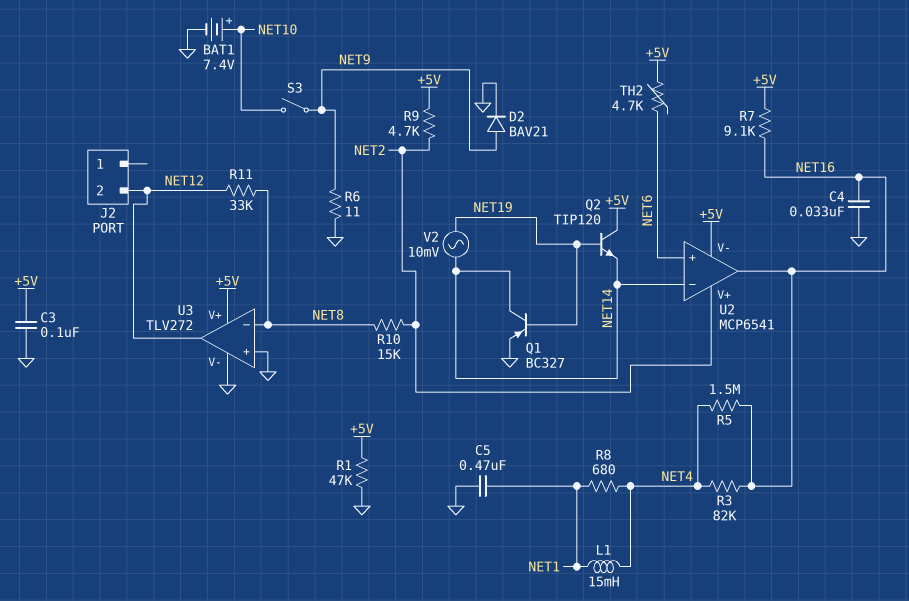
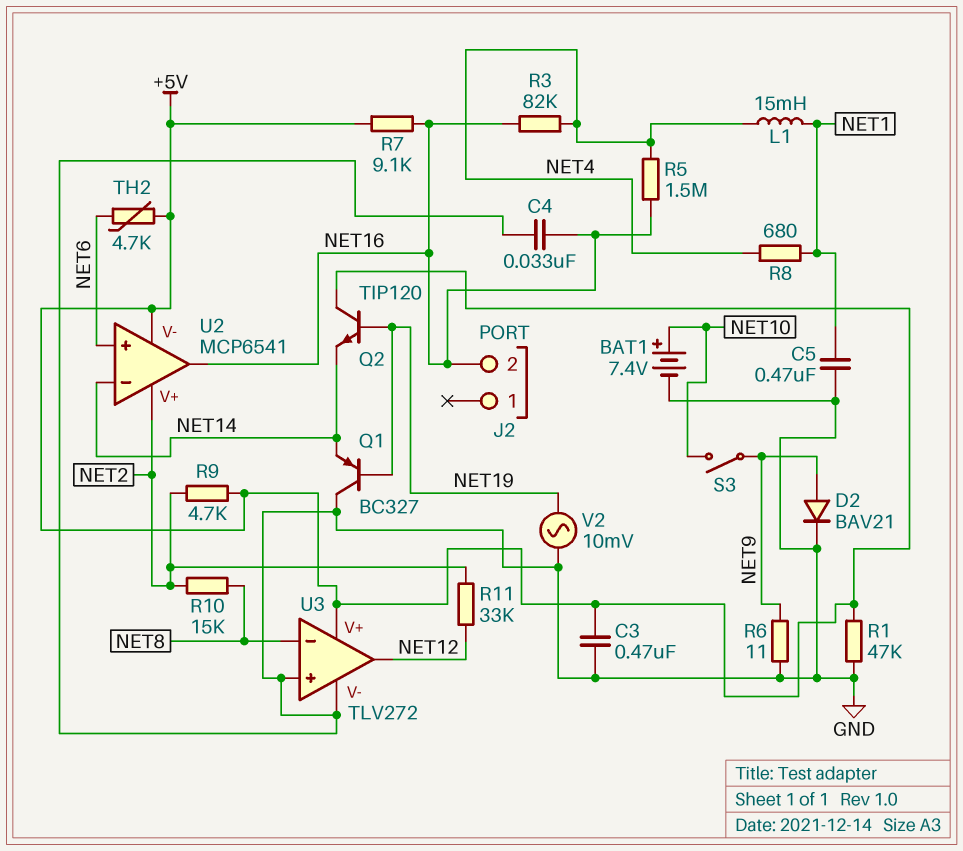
C3: 100nF (+5V, GND) -> 470nF (+5V, GND)
J2 pin 2: NET12 -> NET16
Q1: PNP BC327 (B NET19, C NET14, E GND) -> PNP BC327 (B NET19, C GND, E NET14)
R11: 33k (NET8, NET12) -> 33k (NET2, NET12)
V2: AC 10mV (NET14, NET19) -> AC 10mV (GND, NET19)

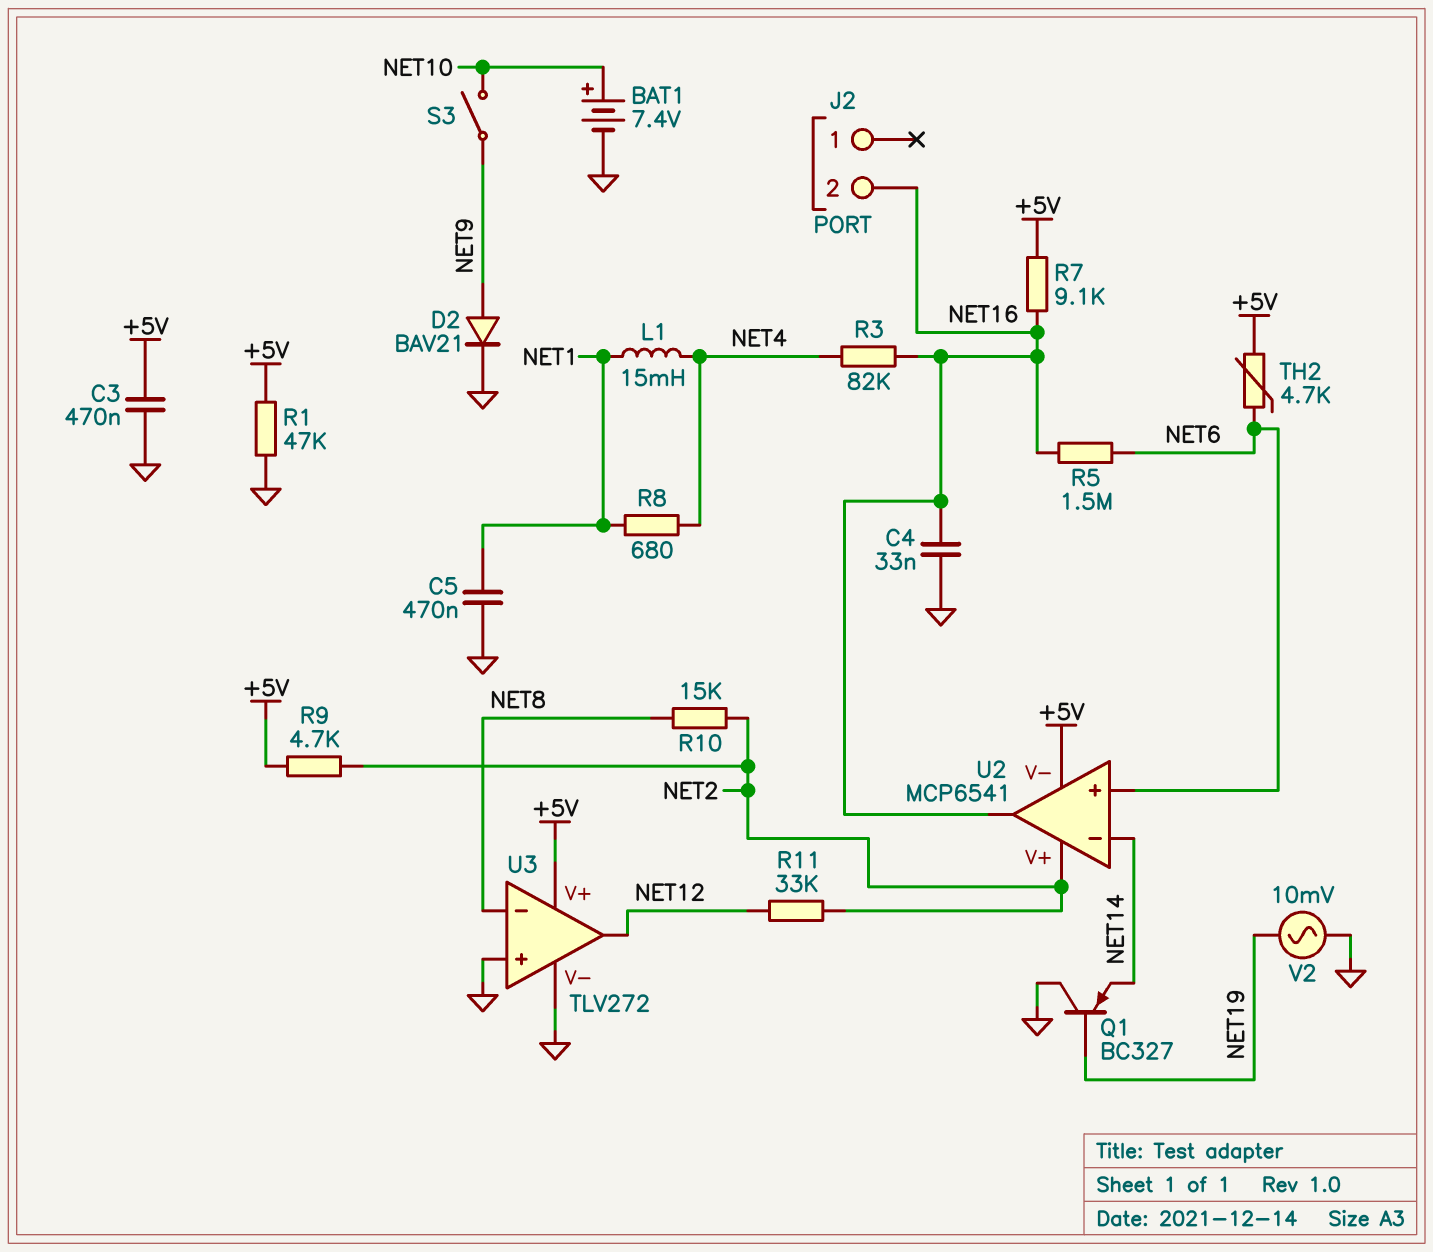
Q2: NPN TIP120 (B NET19, C +5V, E NET14) -> none
R5: 1.5M (NET4, NET16) -> 1.5M (NET6, NET16)
R6: 11 (GND, NET9) -> none

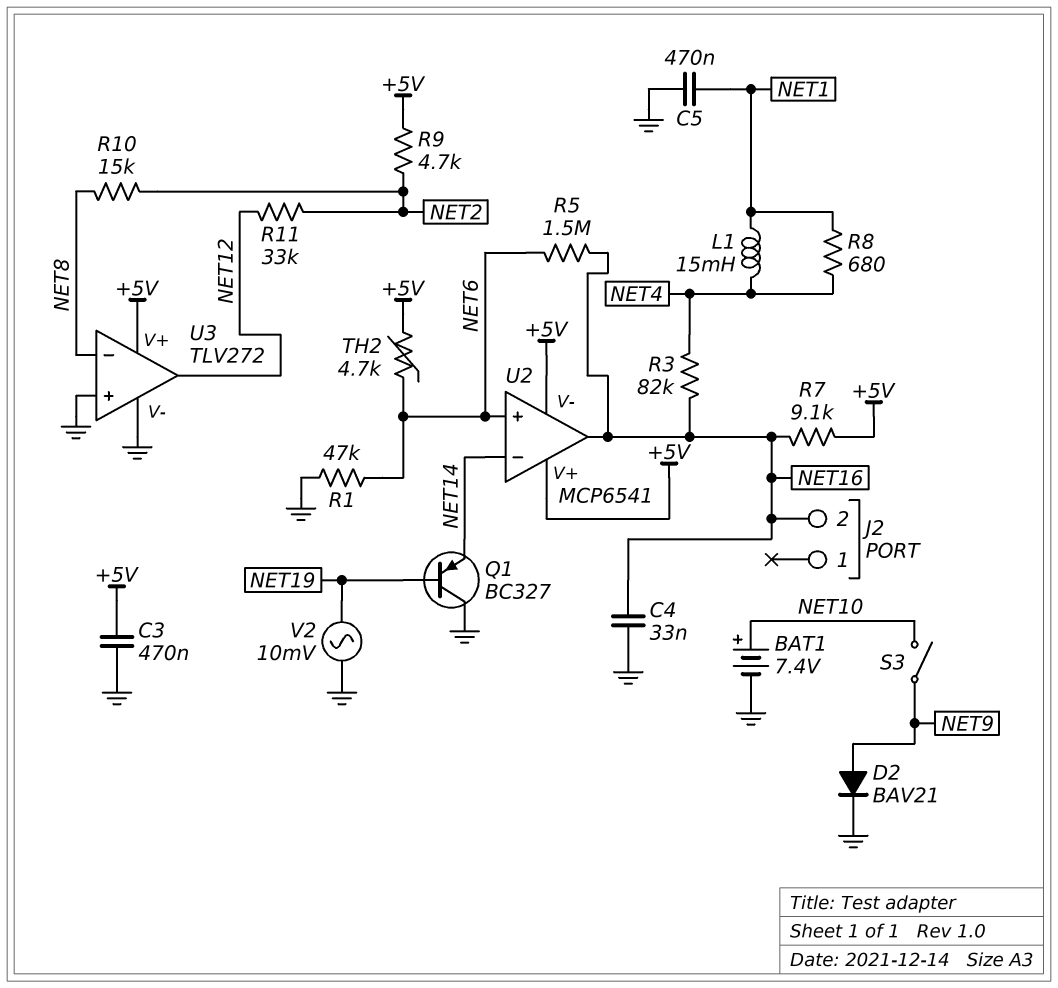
R1: 47k (+5V, GND) -> 47k (GND, NET6)
U2 pin V+: NET2 -> +5V

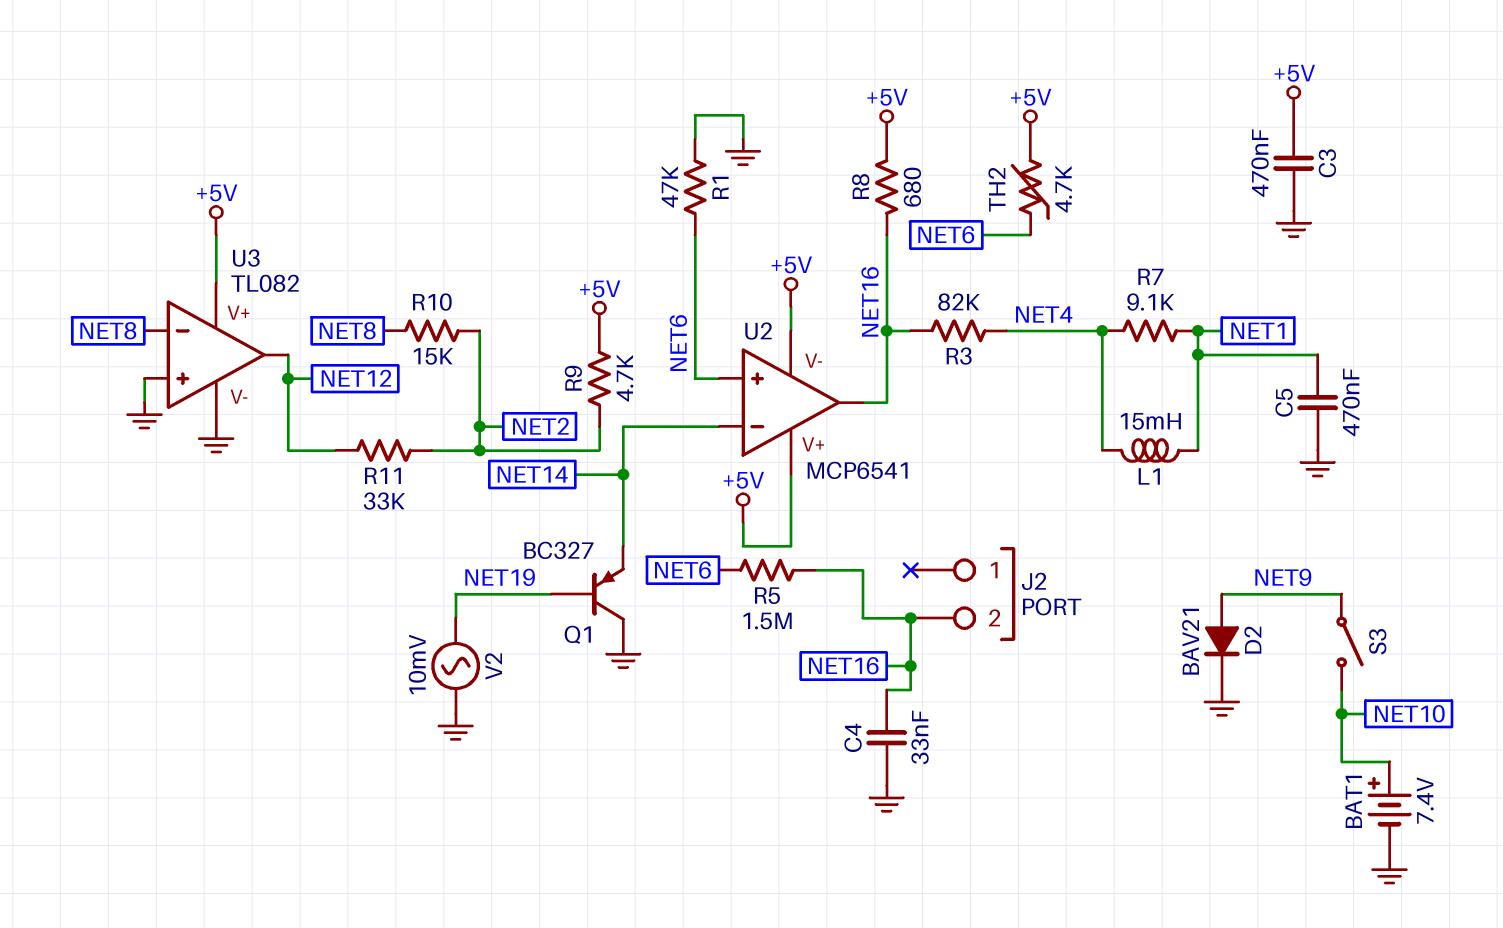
R7: 9.1k (+5V, NET16) -> 9.1k (NET1, NET4)
R8: 680 (NET1, NET4) -> 680 (+5V, NET16)
U3: TLV272 -> TL082

